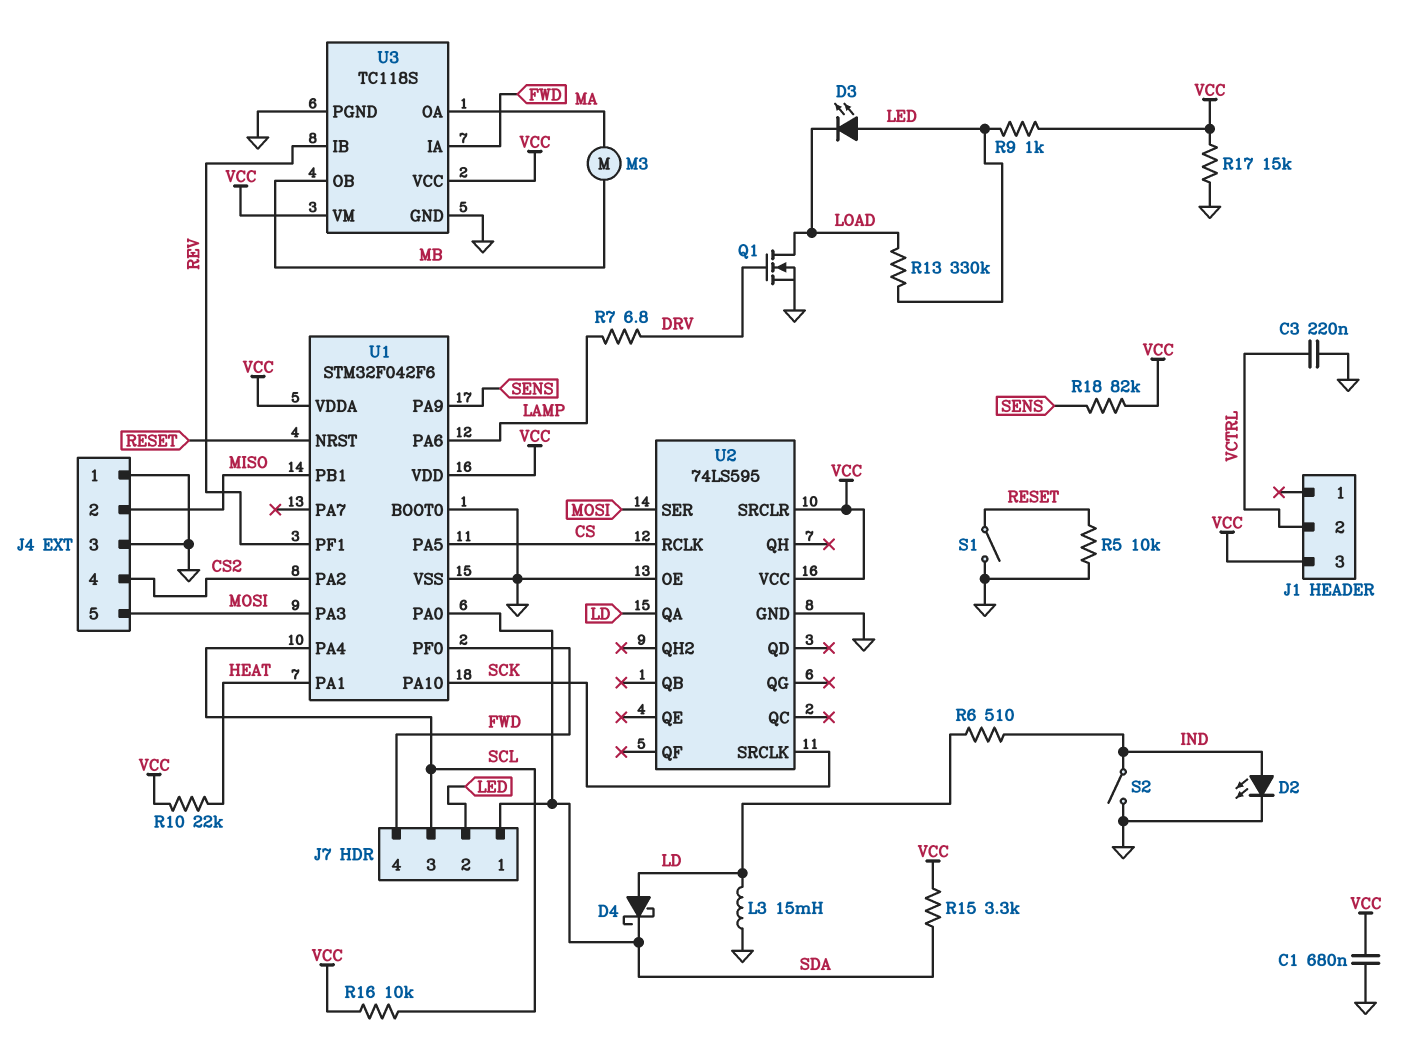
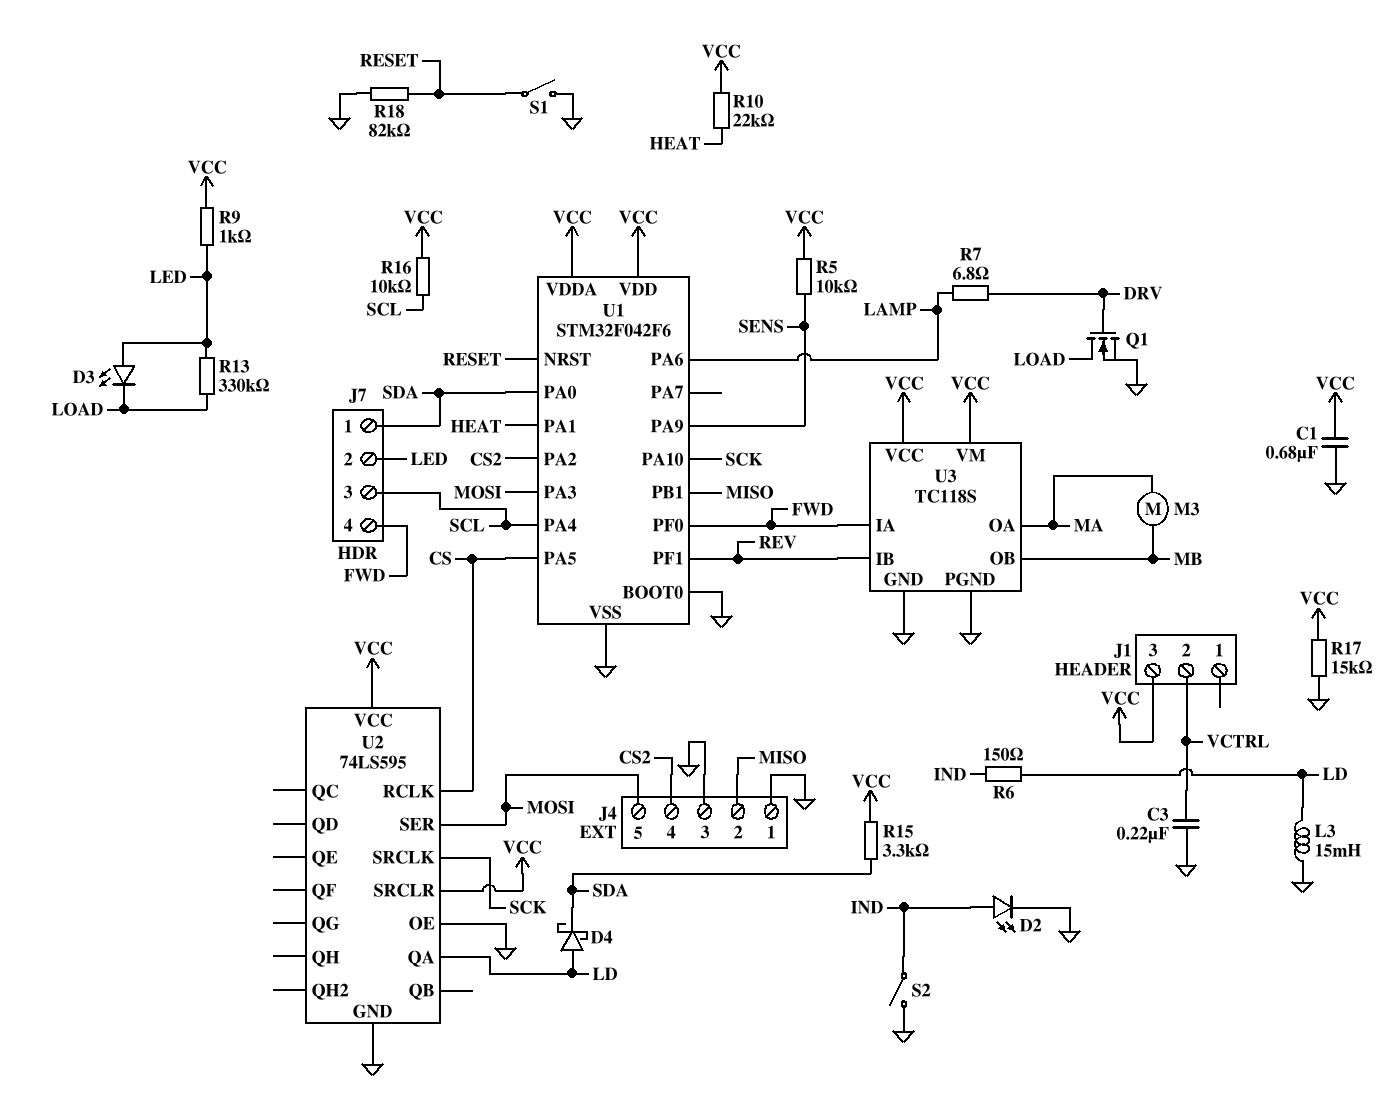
R5: 10k (GND, RESET) -> 10k (SENS, VCC)
R6: 510 (IND, LD) -> 150 (IND, LD)
R18: 82k (SENS, VCC) -> 82k (GND, RESET)

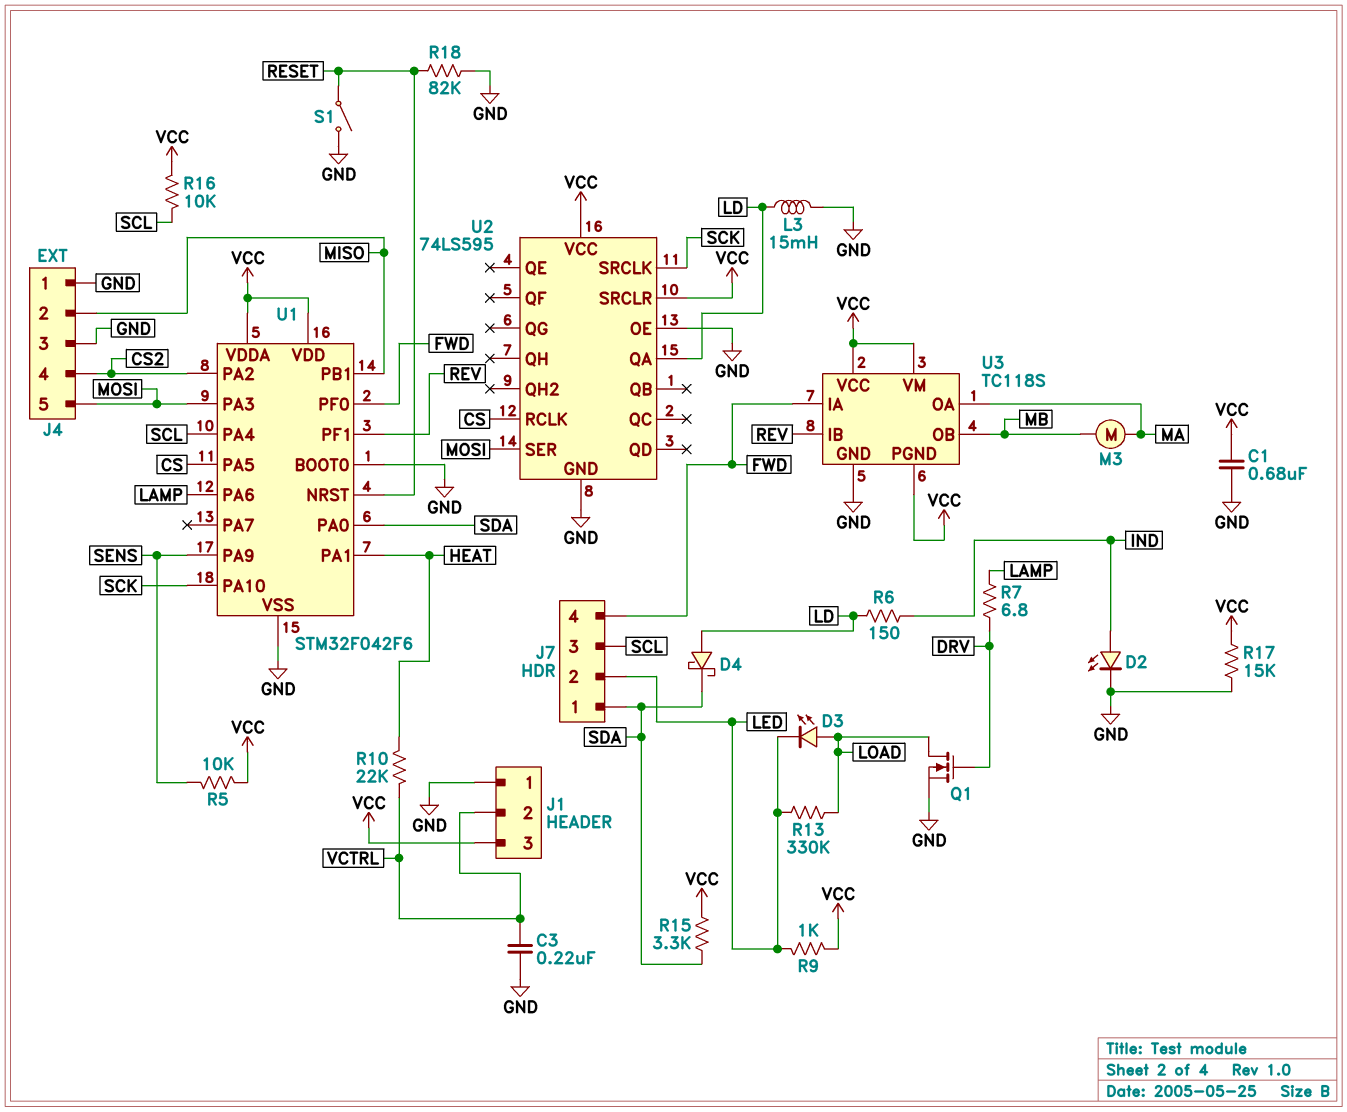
D3: LED (A LED, K LOAD) -> LED (A LOAD, K LED)
J1 pin 1: none -> GND
R10: 22k (HEAT, VCC) -> 22k (HEAT, VCTRL)
S2: switch (GND, IND) -> none
U3 pin PGND: GND -> VCC

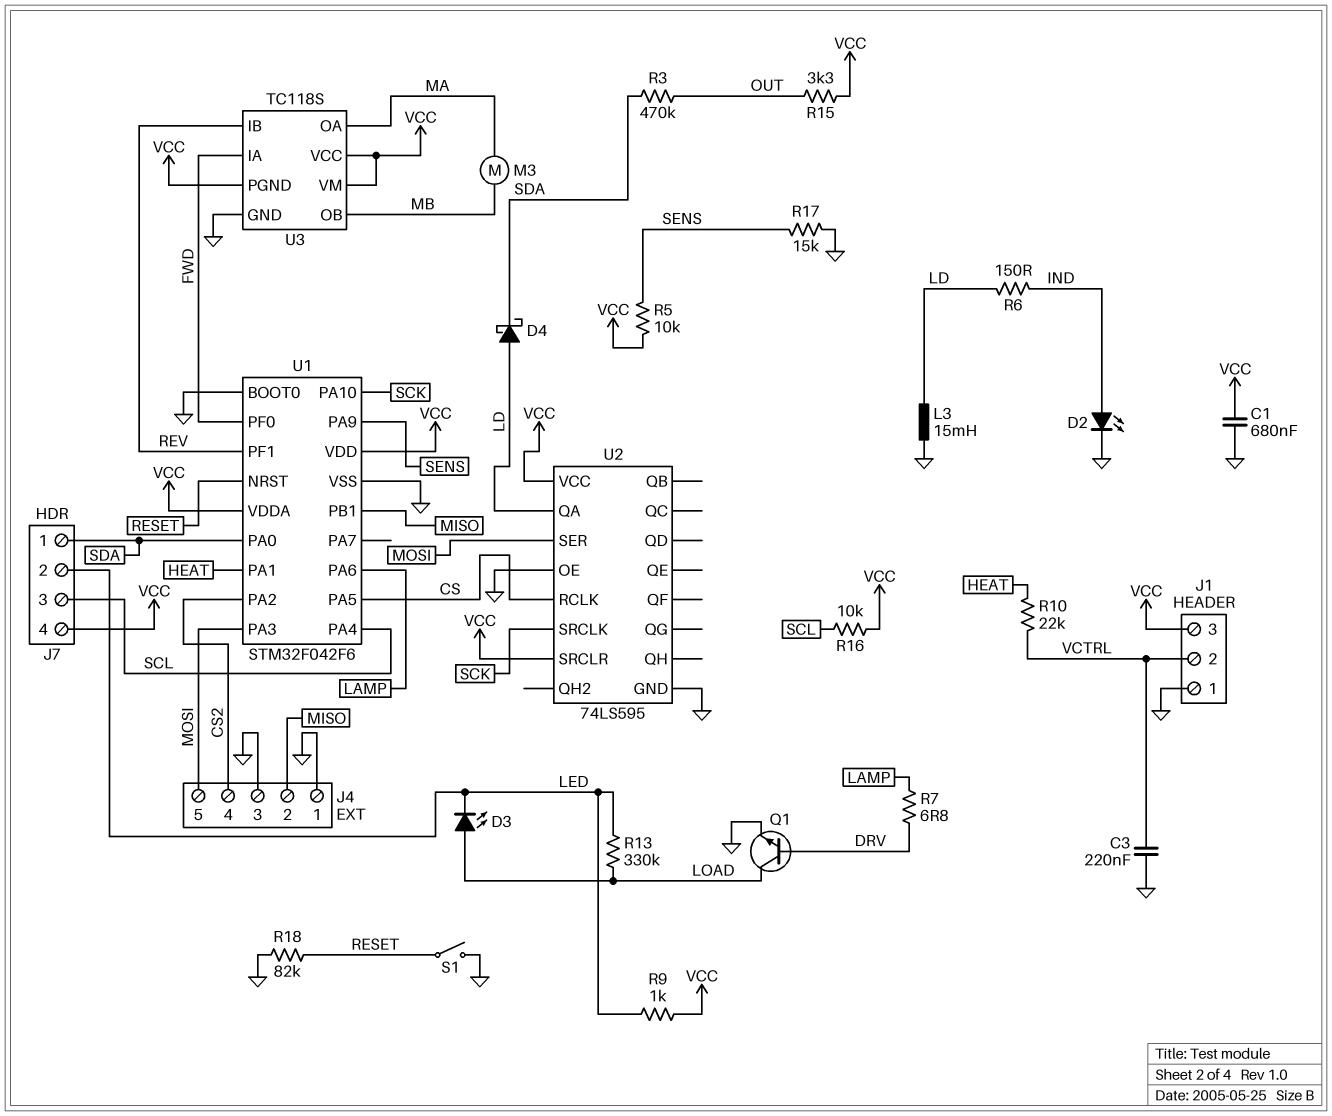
J7 pin 4: FWD -> VCC
Q1: NMOS (G DRV, D LOAD, S GND) -> NPN (B DRV, C LOAD, E GND)
R3: none -> 470k (OUT, SDA)
R15: 3.3k (SDA, VCC) -> 3.3k (OUT, VCC)
R17: 15k (GND, VCC) -> 15k (GND, SENS)

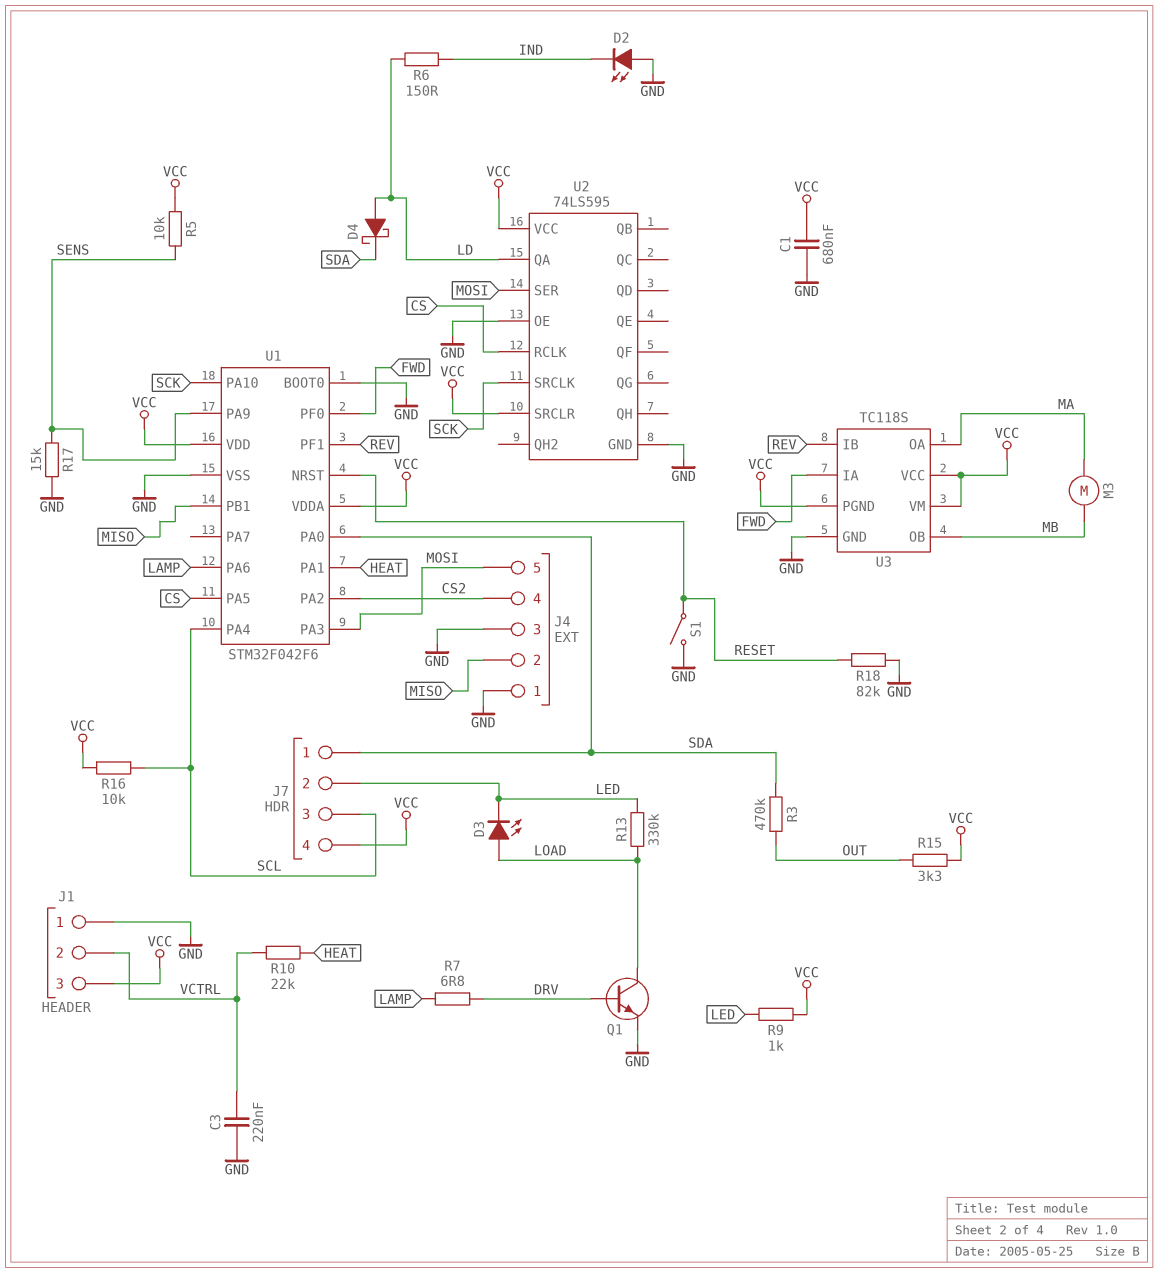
D2: LED (A IND, K GND) -> LED (A GND, K IND)
L3: 15mH (GND, LD) -> none

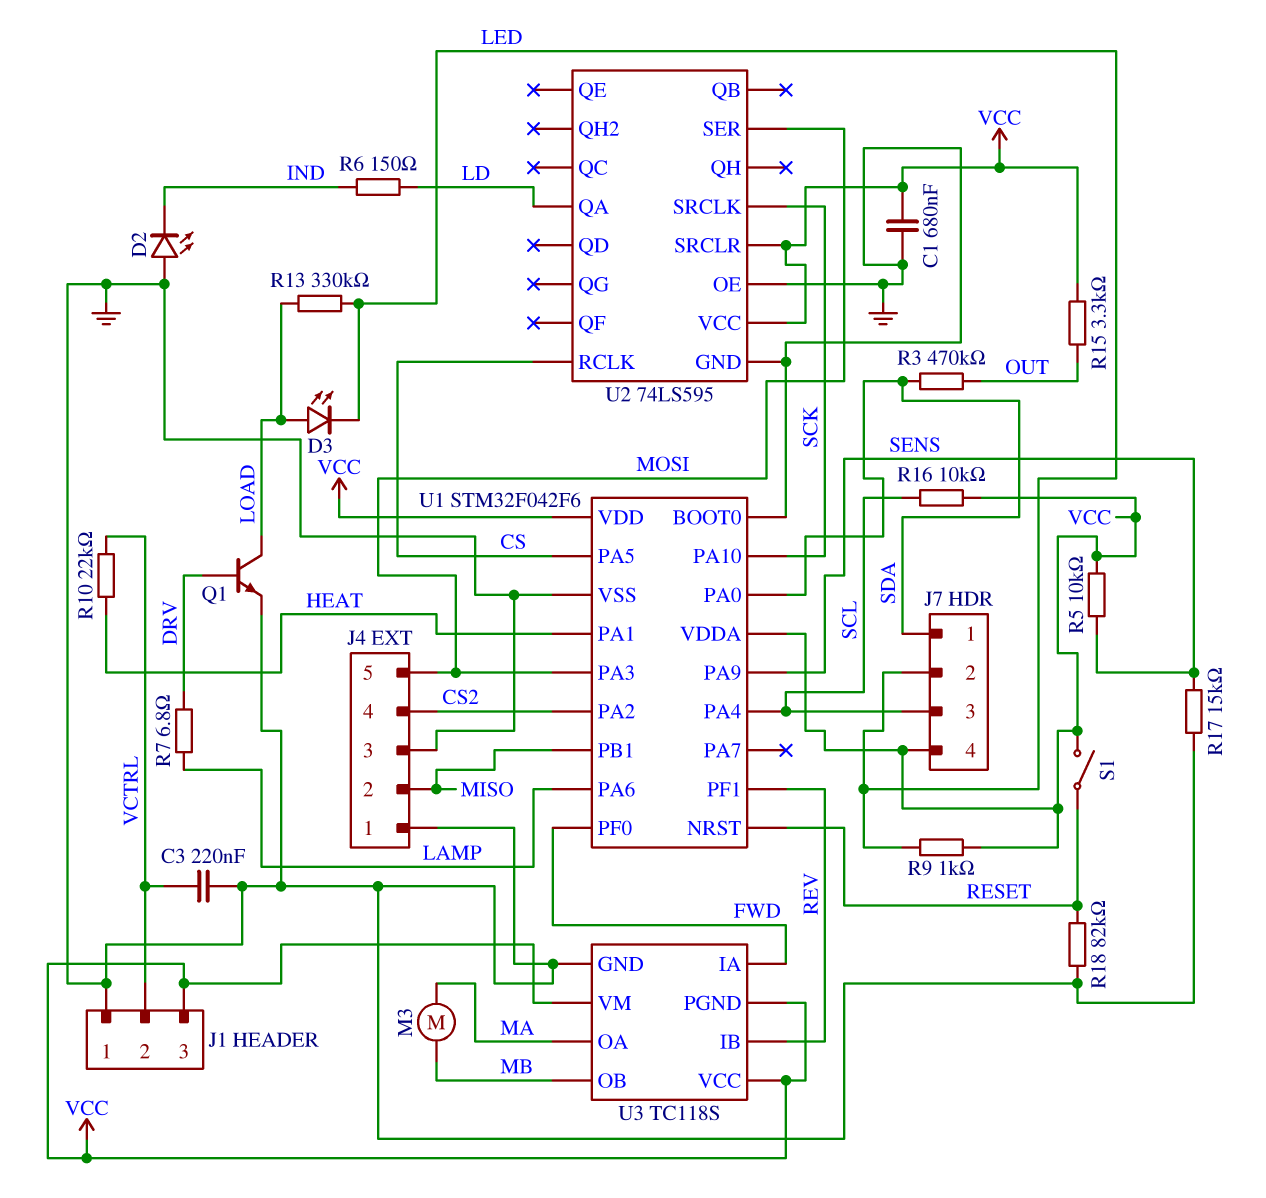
D4: schottky (A LD, K SDA) -> none
S1: switch (GND, RESET) -> switch (RESET, VCC)

